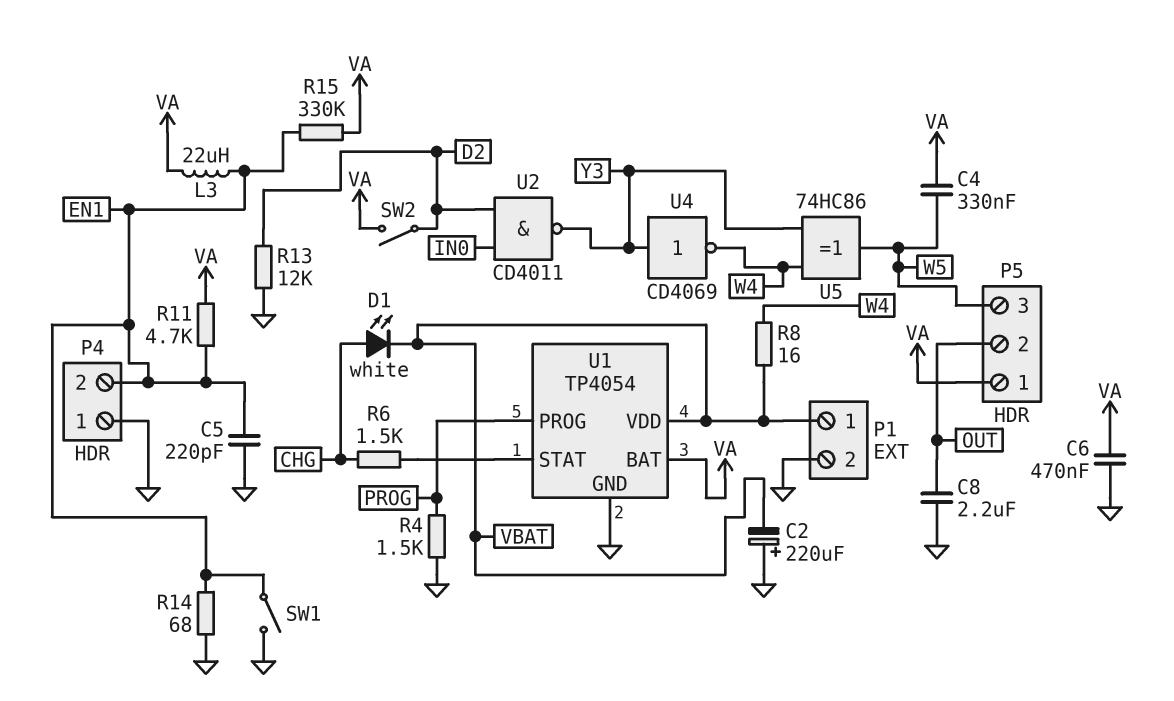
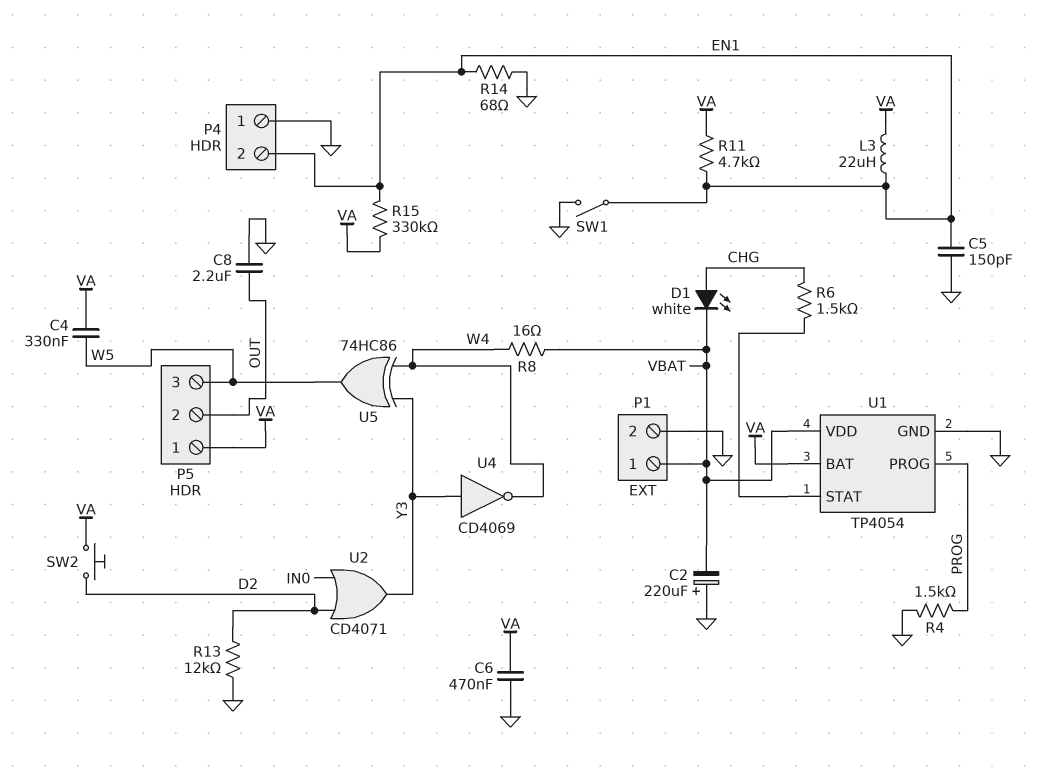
C5: 220pF (EN1, GND) -> 150pF (EN1, GND)
SW2: switch (D2, VA) -> button (D2, VA)
U2: NAND CD4011 (in D2, in IN0, out Y3) -> OR CD4071 (in D2, in IN0, out Y3)

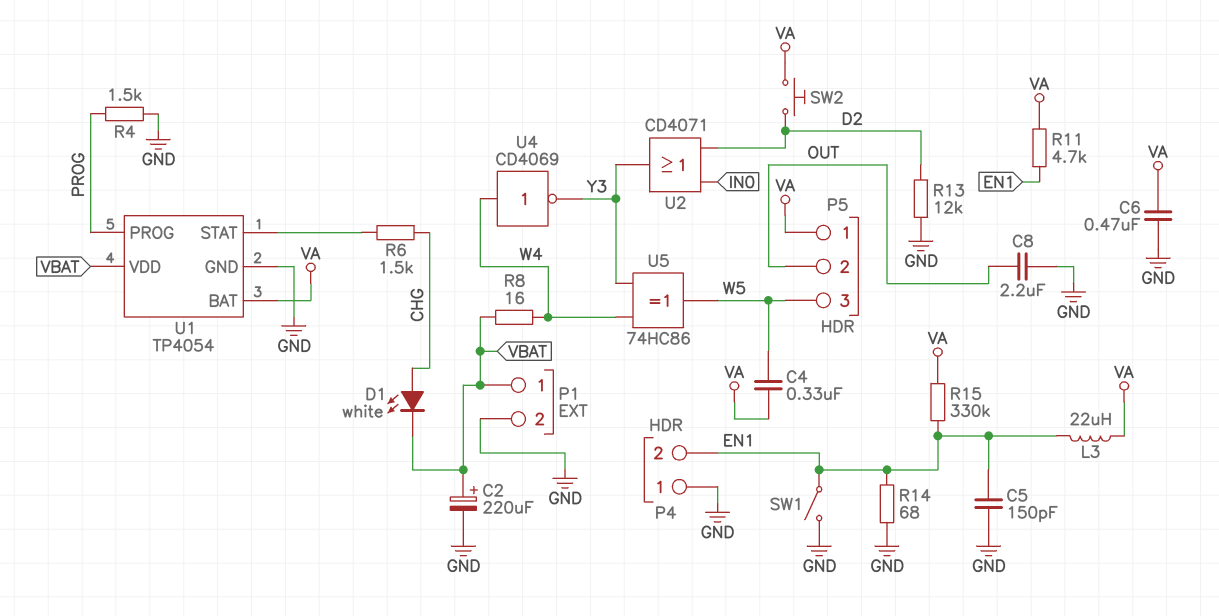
C2: 220uF (plus GND, minus VBAT) -> 220uF (plus VBAT, minus GND)
U4: NOT CD4069 (in Y3, out W4) -> NOT CD4069 (in W4, out Y3)

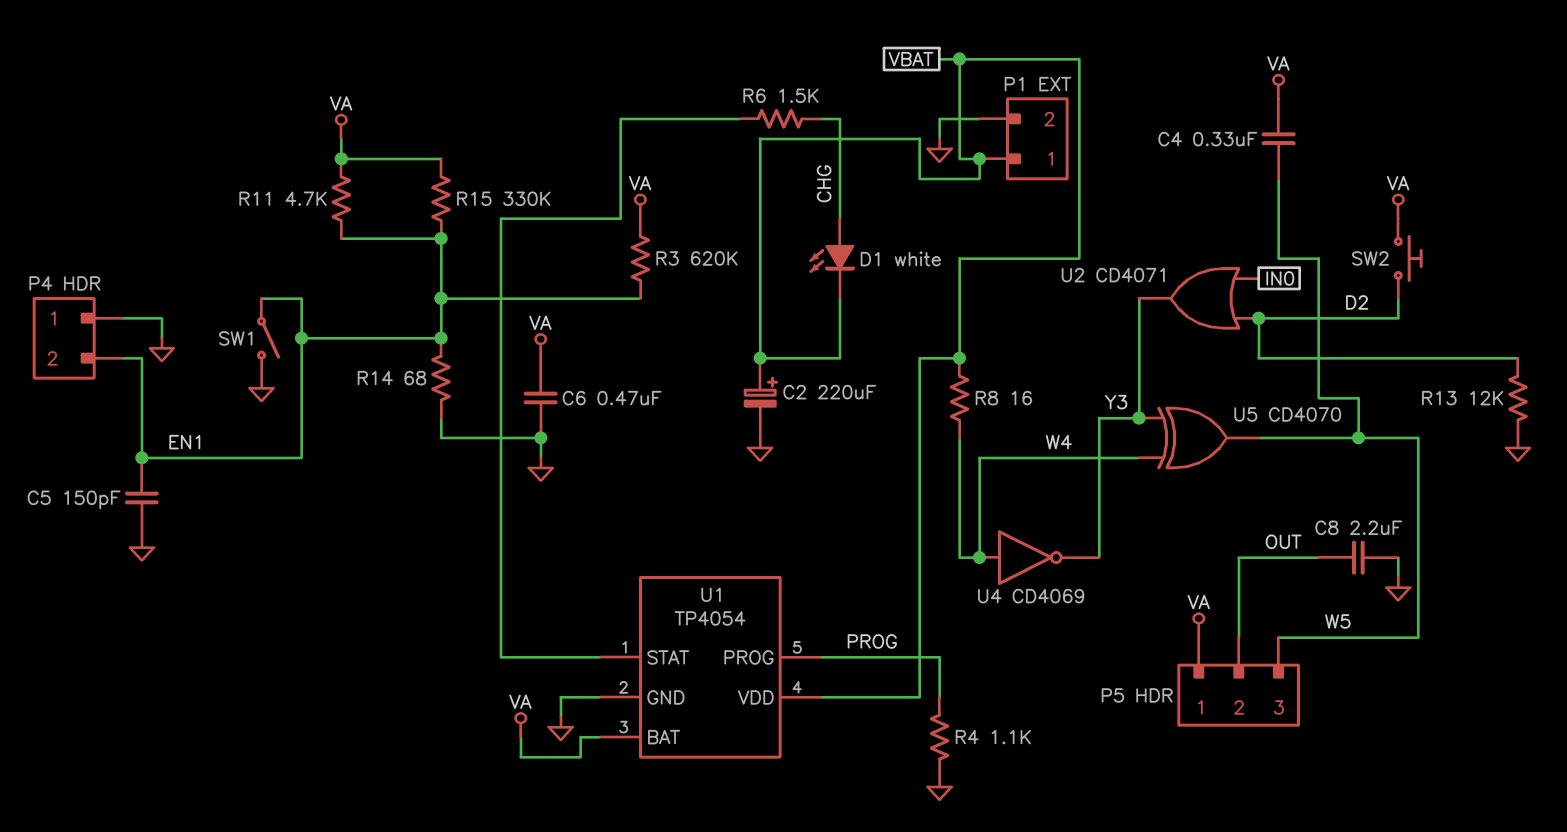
L3: 22uH (EN1, VA) -> none
R3: none -> 620k (EN1, VA)
R4: 1.5k (GND, PROG) -> 1.1k (GND, PROG)
U5: XOR 74HC86 (in W4, in Y3, out W5) -> XOR CD4070 (in W4, in Y3, out W5)

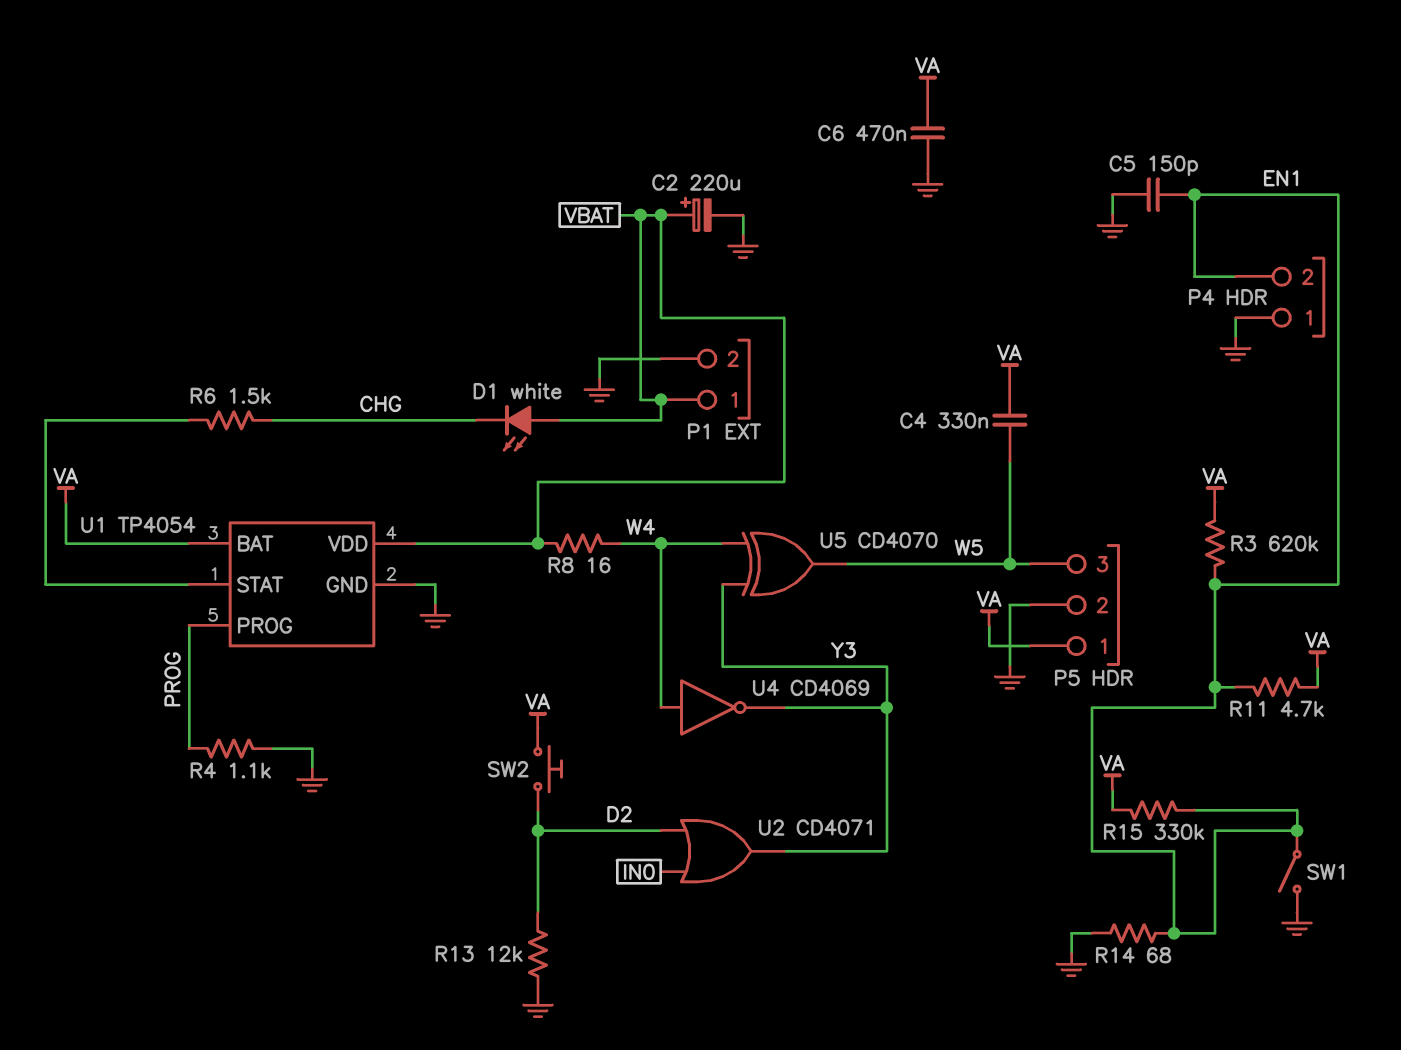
C8: 2.2uF (GND, OUT) -> none
D1: LED white (A CHG, K VBAT) -> LED white (A VBAT, K CHG)
P5 pin 2: OUT -> GND

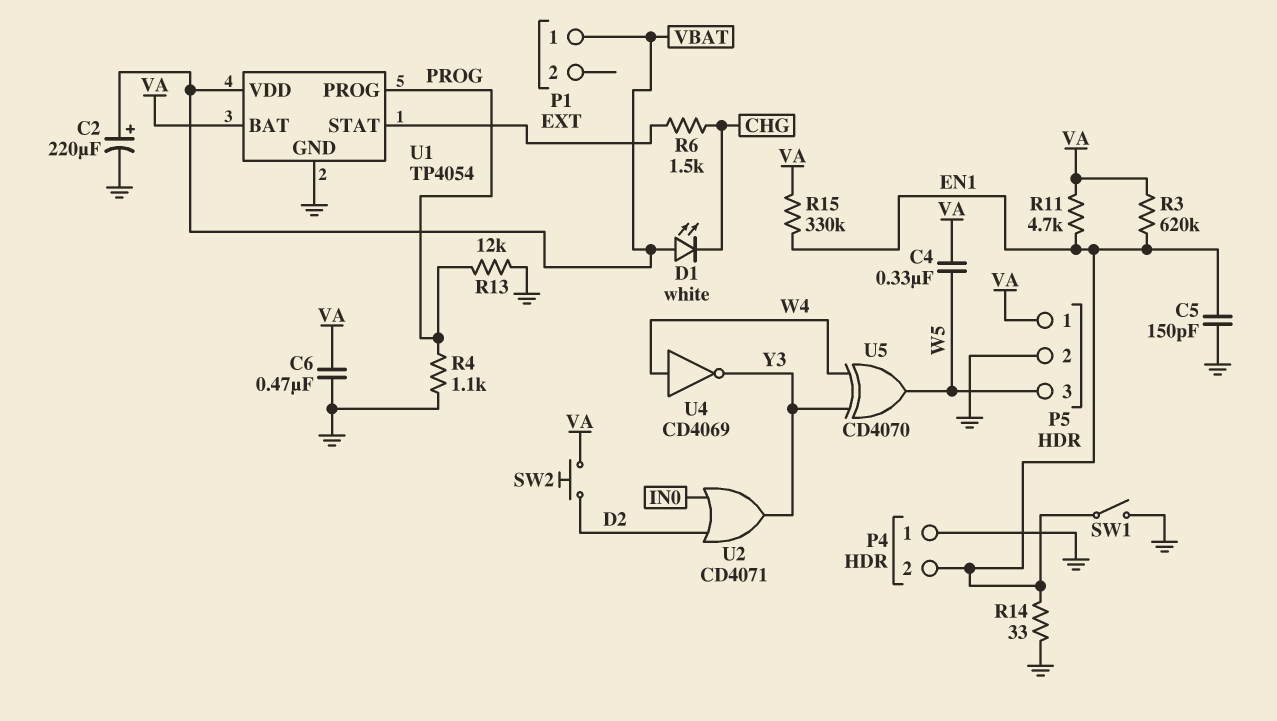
P1 pin 2: GND -> none
R8: 16 (VBAT, W4) -> none
R13: 12k (D2, GND) -> 12k (GND, PROG)
R14: 68 (EN1, GND) -> 33 (EN1, GND)

